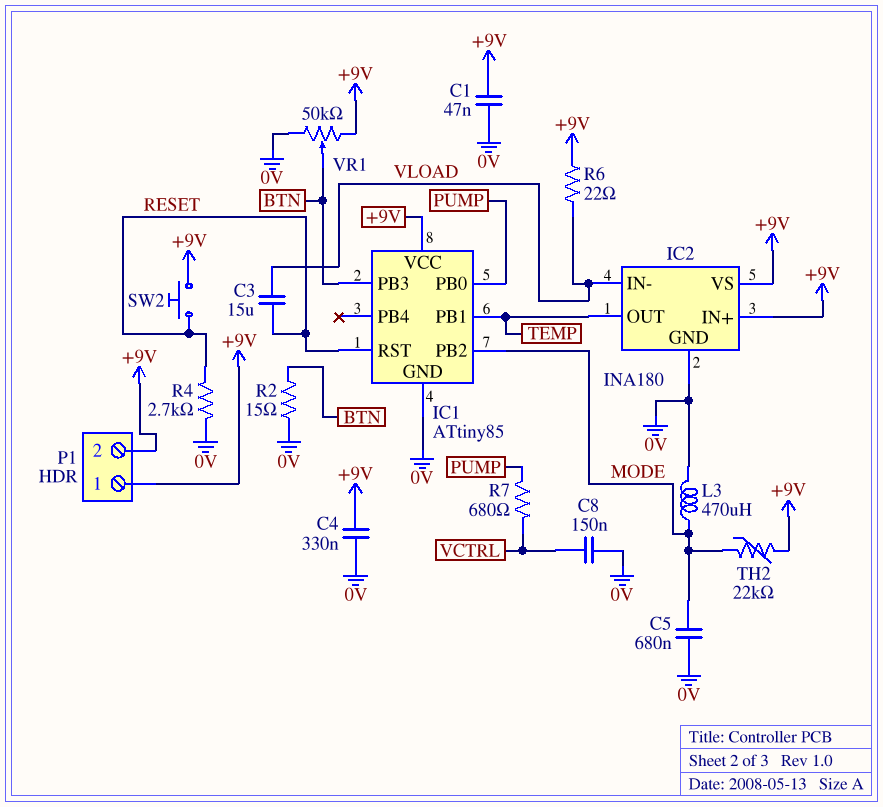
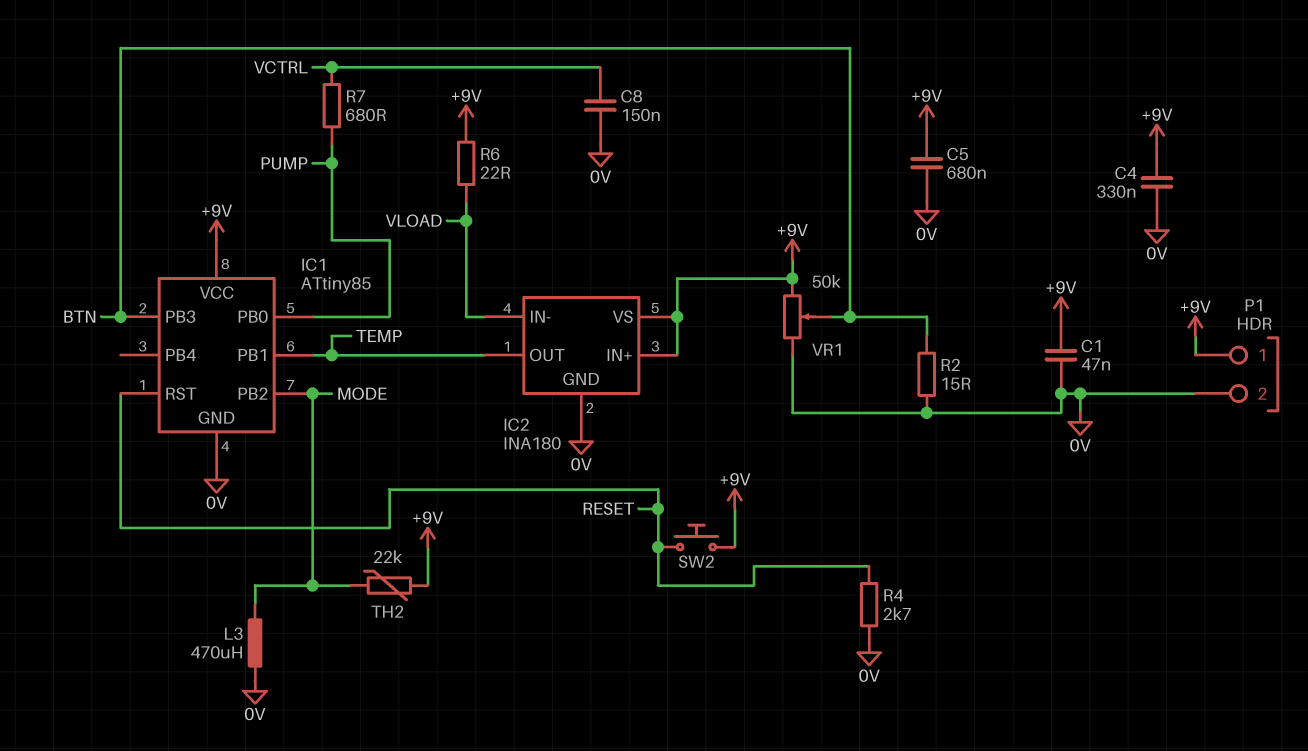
C3: 15uF (RESET, VLOAD) -> none
C5: 680nF (0V, MODE) -> 680nF (+9V, 0V)
P1 pin 2: +9V -> 0V

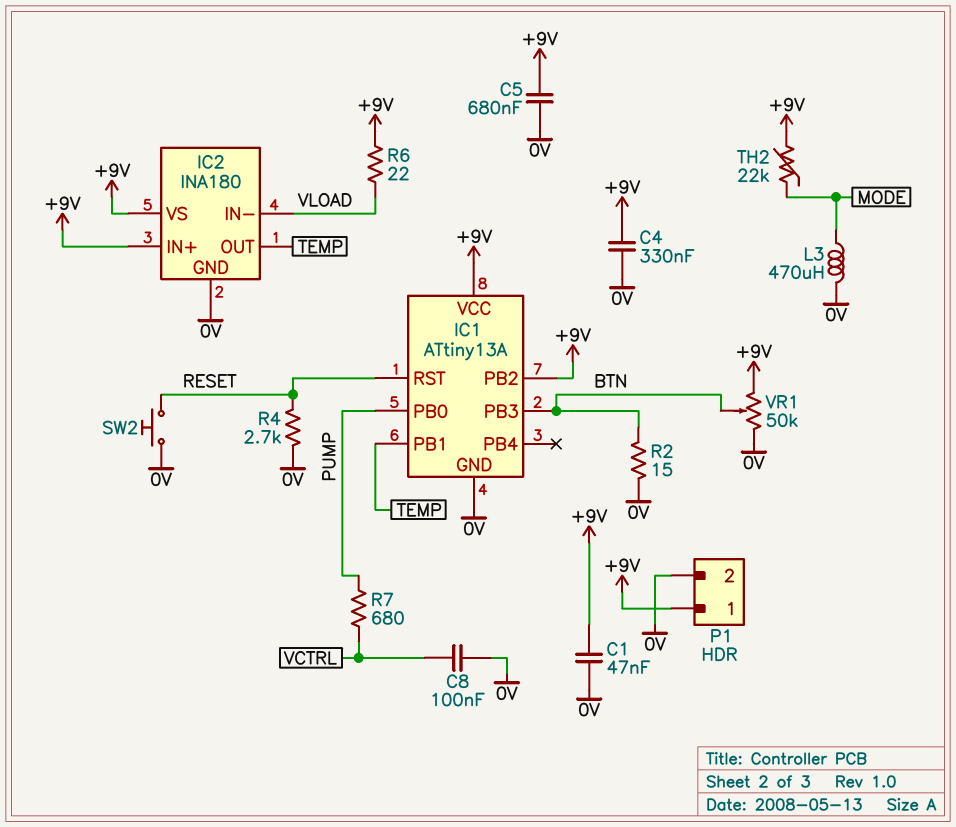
C8: 150nF (0V, VCTRL) -> 100nF (0V, VCTRL)
IC1: ATtiny85 -> ATtiny13A
IC1 pin PB2: MODE -> +9V
SW2: button (+9V, RESET) -> button (0V, RESET)

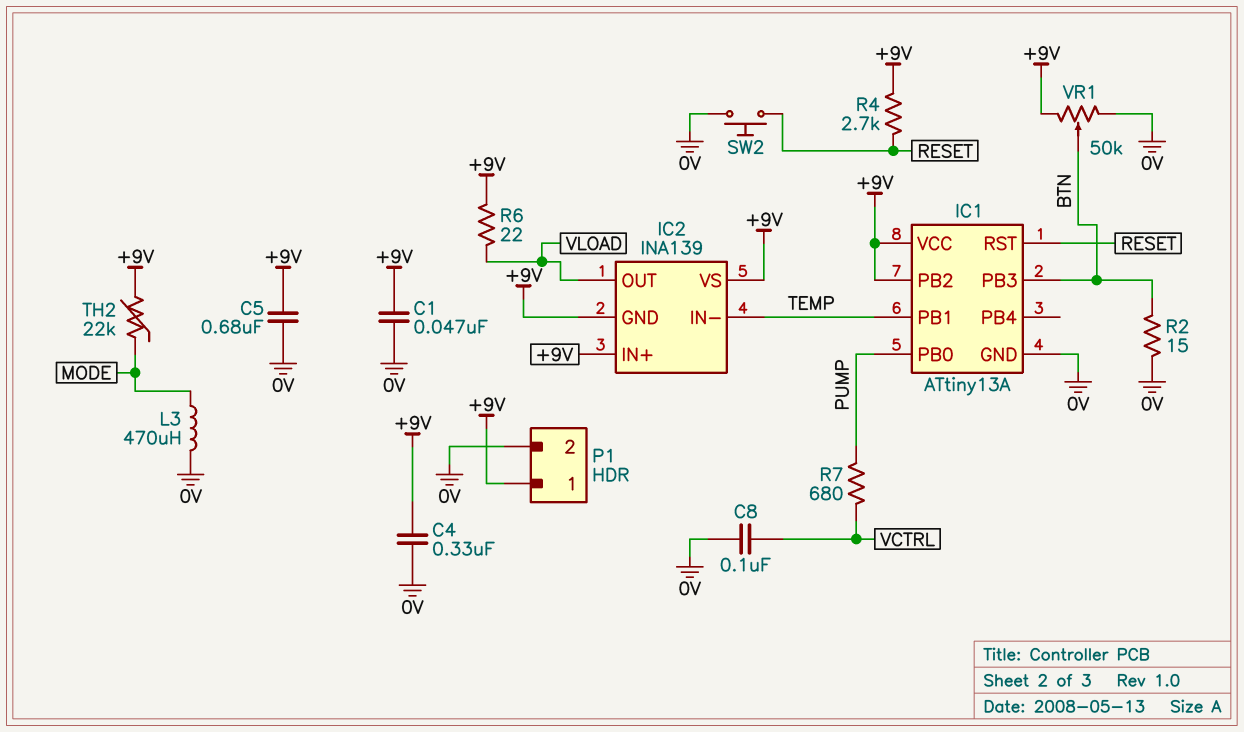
IC2: INA180 -> INA139
IC2 pin GND: 0V -> +9V
IC2 pin IN-: VLOAD -> TEMP
IC2 pin OUT: TEMP -> VLOAD
R4: 2.7k (0V, RESET) -> 2.7k (+9V, RESET)

